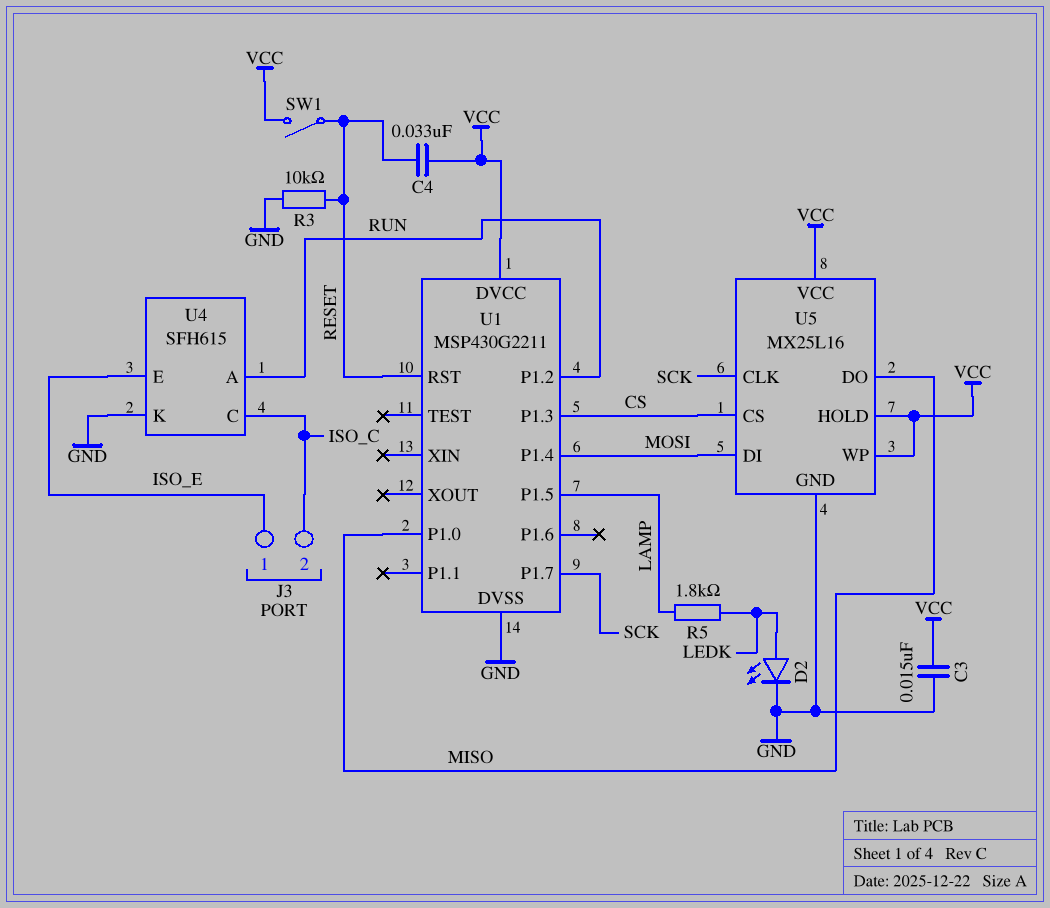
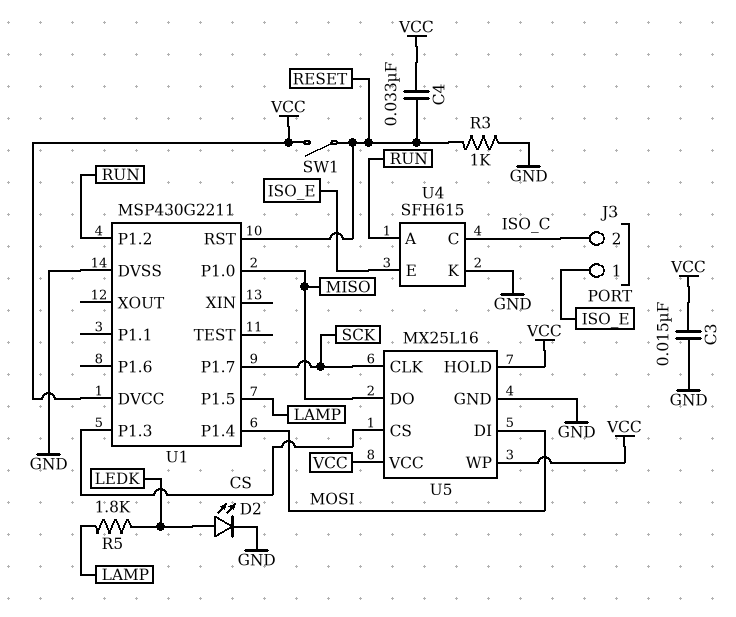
R3: 10k (GND, RESET) -> 1k (GND, RESET)

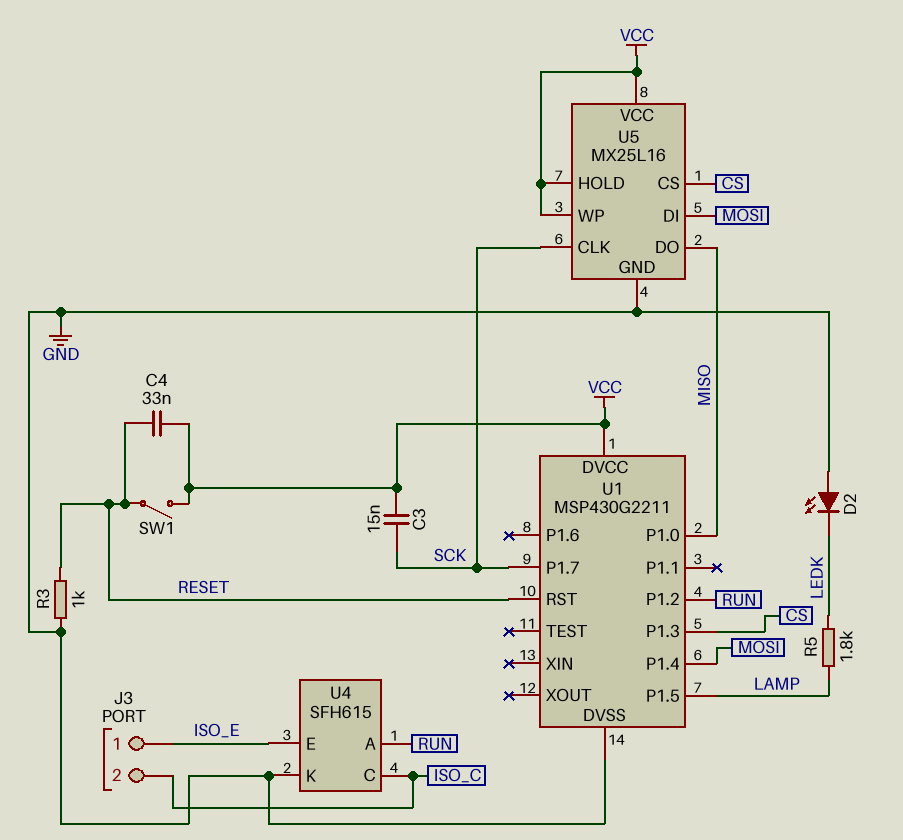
C3: 15nF (GND, VCC) -> 15nF (SCK, VCC)
D2: LED (A LEDK, K GND) -> LED (A GND, K LEDK)

